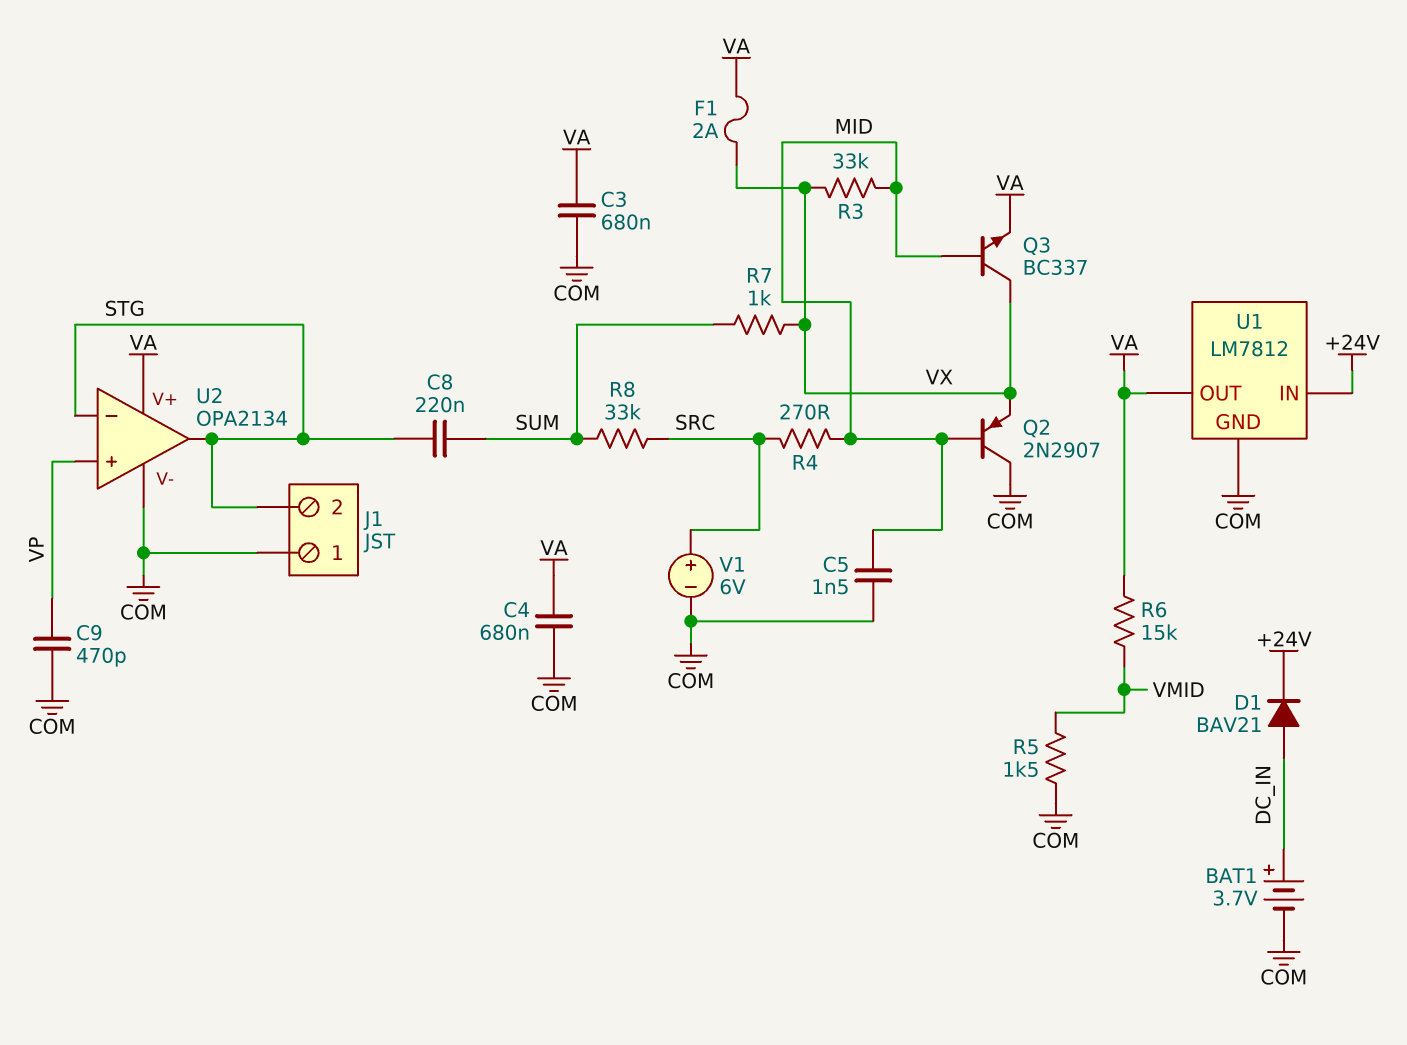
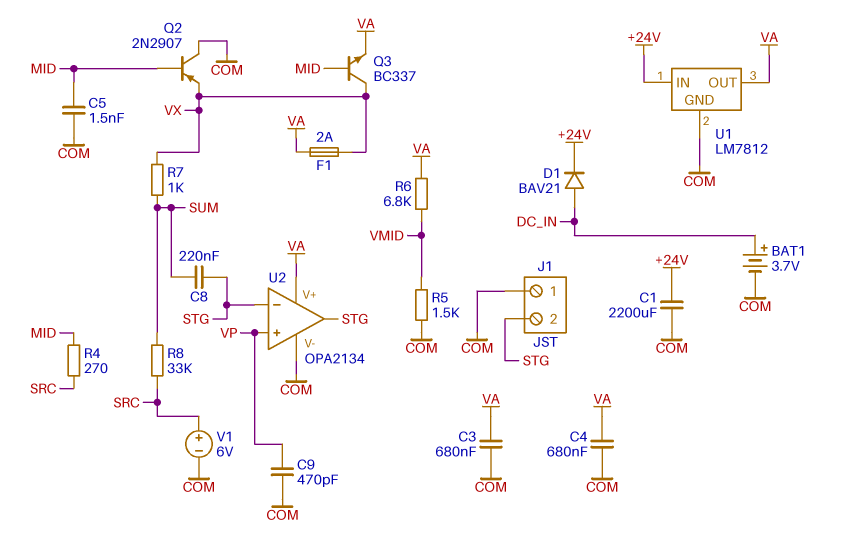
C1: none -> 2200uF (+24V, COM)
R3: 33k (MID, VX) -> none
R6: 15k (VA, VMID) -> 6.8k (VA, VMID)

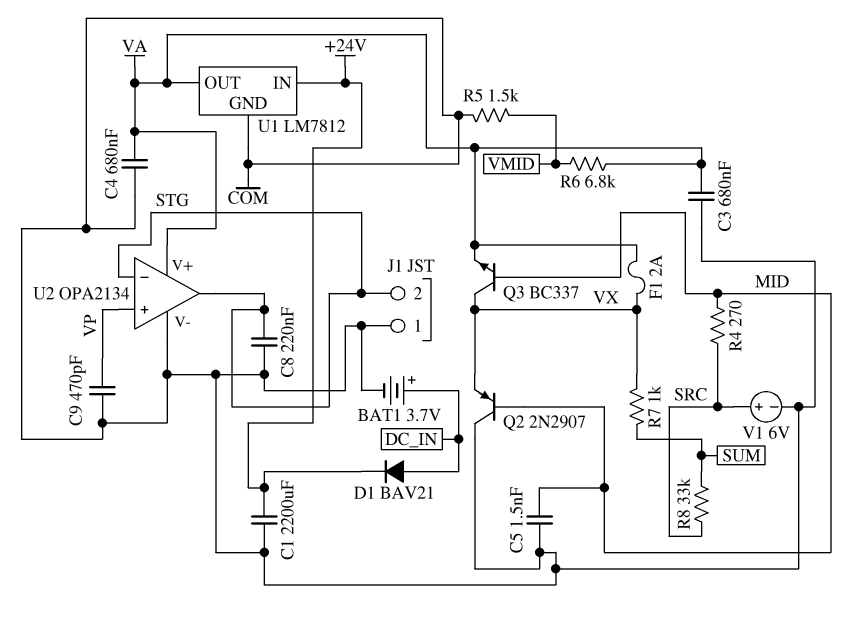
C8: 220nF (STG, SUM) -> 220nF (COM, STG)

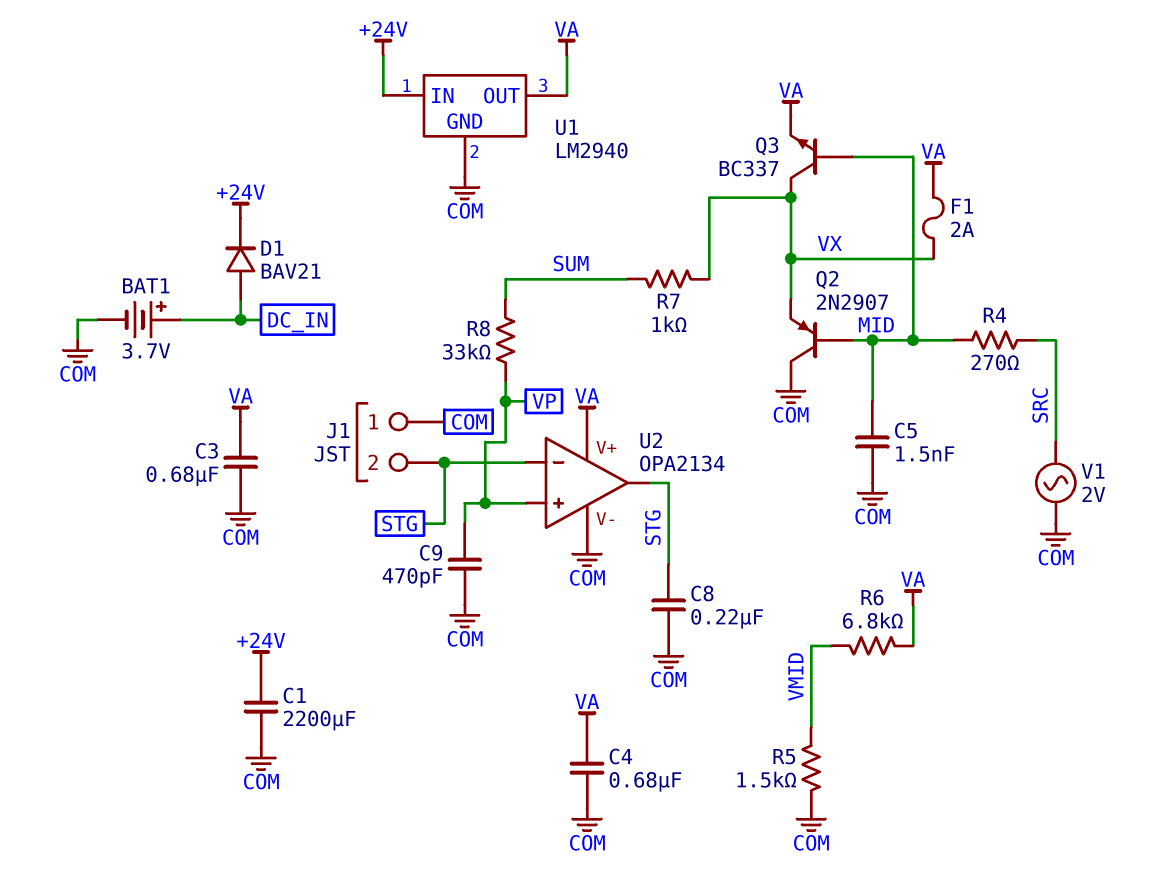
R8: 33k (SRC, SUM) -> 33k (SUM, VP)
U1: LM7812 -> LM2940
V1: 6V (plus SRC, minus COM) -> AC 2V (COM, SRC)

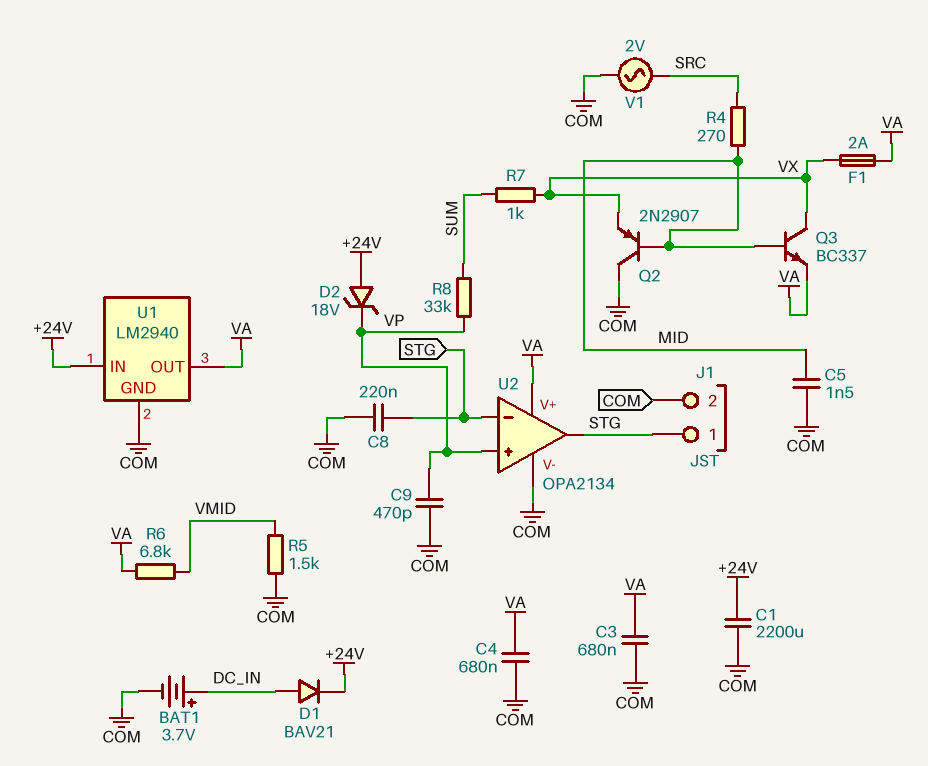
D2: none -> zener 18V (A +24V, K VP)
J1 pin 1: COM -> STG
J1 pin 2: STG -> COM

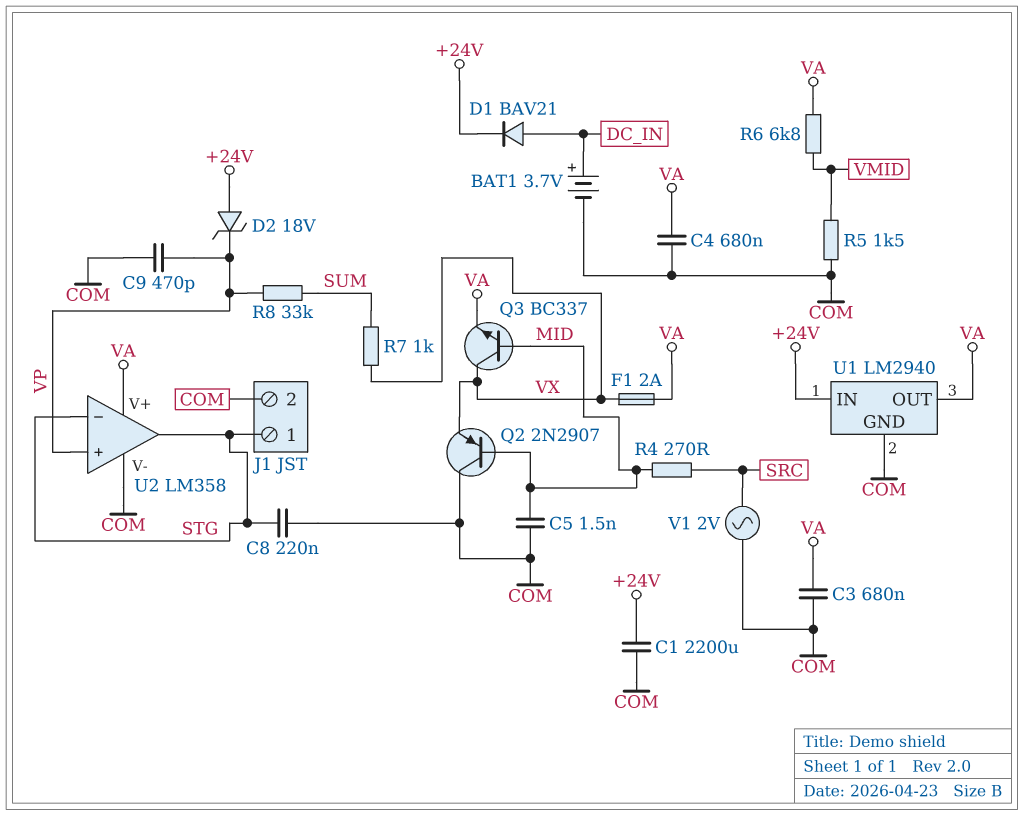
U2: OPA2134 -> LM358

